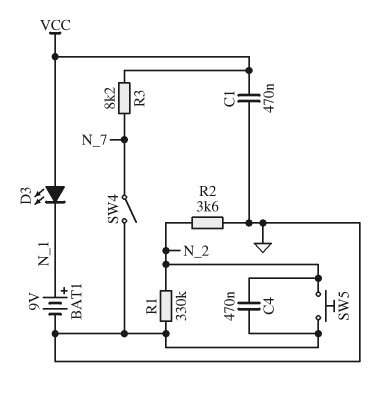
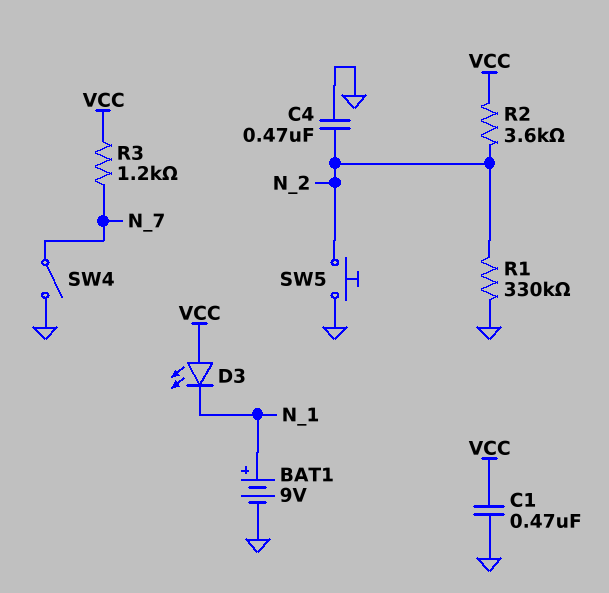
R2: 3.6k (GND, N_2) -> 3.6k (N_2, VCC)
R3: 8.2k (N_7, VCC) -> 1.2k (N_7, VCC)

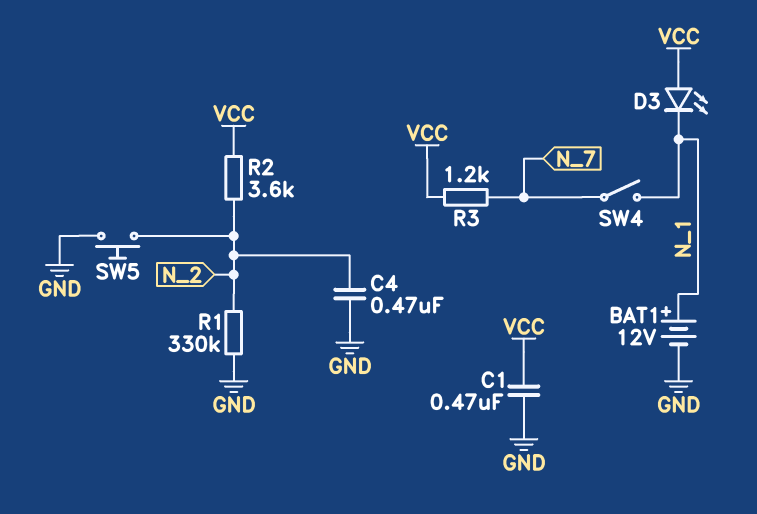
BAT1: 9V (plus N_1, minus GND) -> 12V (plus N_1, minus GND)
SW4: switch (GND, N_7) -> switch (N_1, N_7)

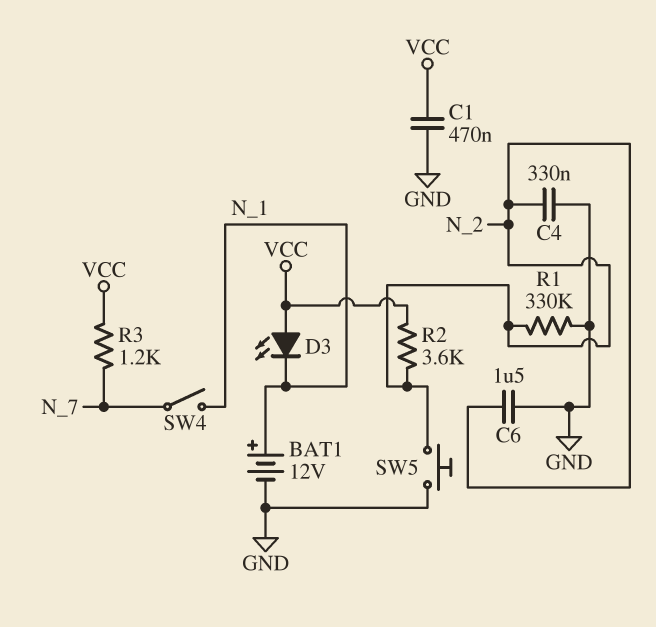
C4: 470nF (GND, N_2) -> 330nF (GND, N_2)
C6: none -> 1.5uF (GND, N_2)

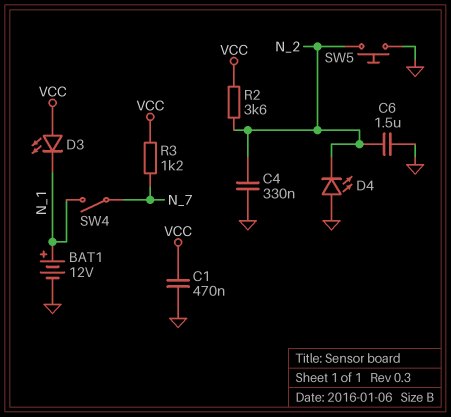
D4: none -> LED (A GND, K N_2)
R1: 330k (GND, N_2) -> none

